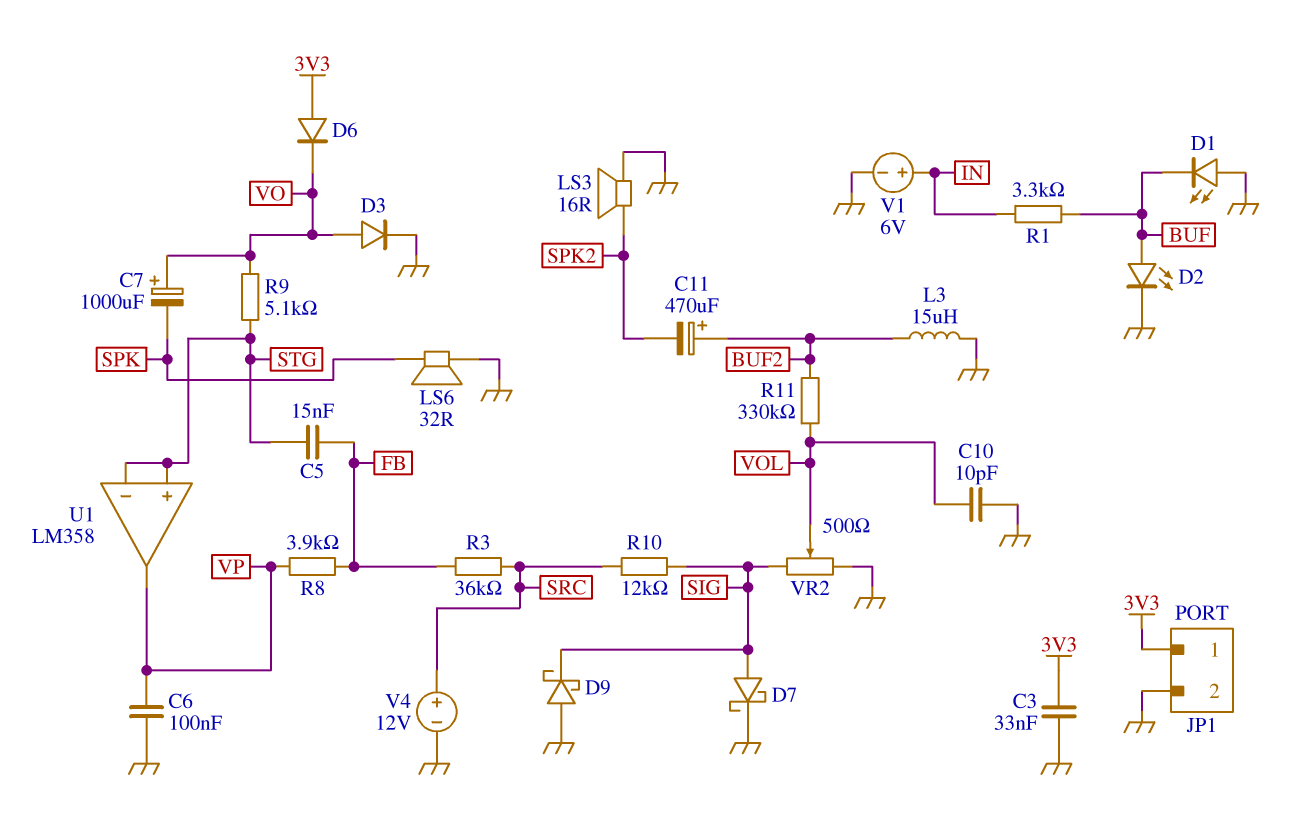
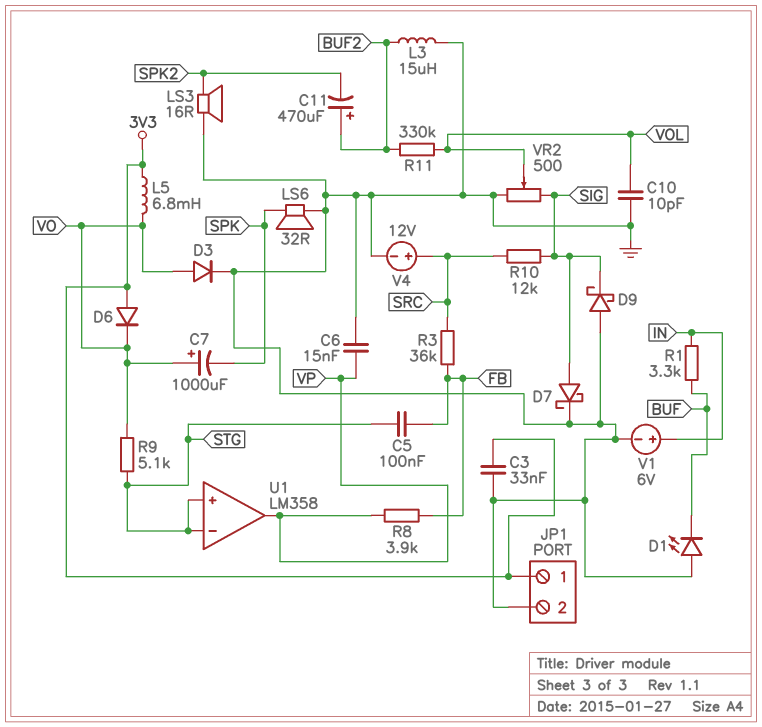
C5: 15nF (FB, STG) -> 100nF (FB, STG)
C6: 100nF (GND, VP) -> 15nF (GND, VP)
D2: LED (A BUF, K GND) -> none
L5: none -> 6.8mH (3V3, VO)

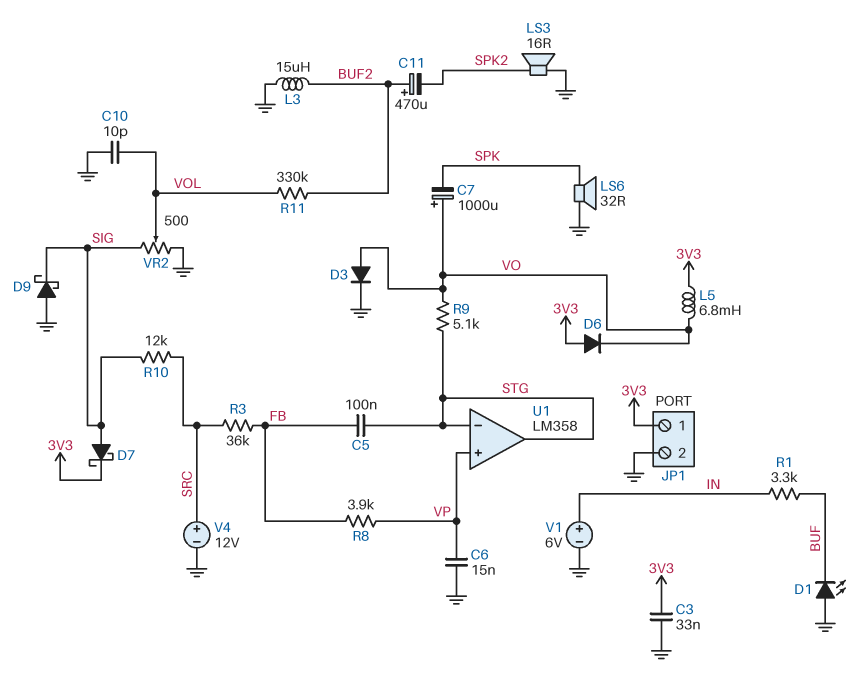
D7: schottky (A SIG, K GND) -> schottky (A SIG, K 3V3)
U1 pin in+: STG -> VP
U1 pin out: VP -> STG

